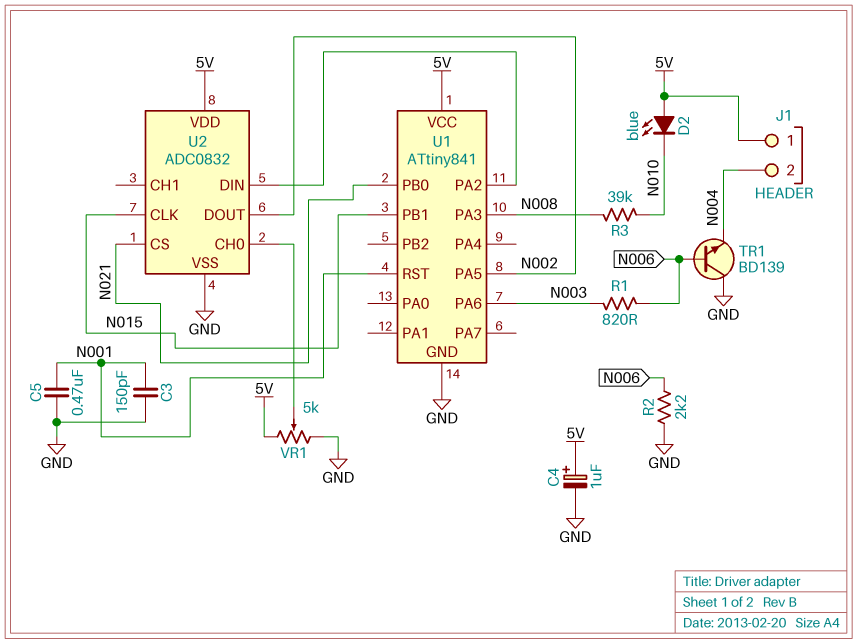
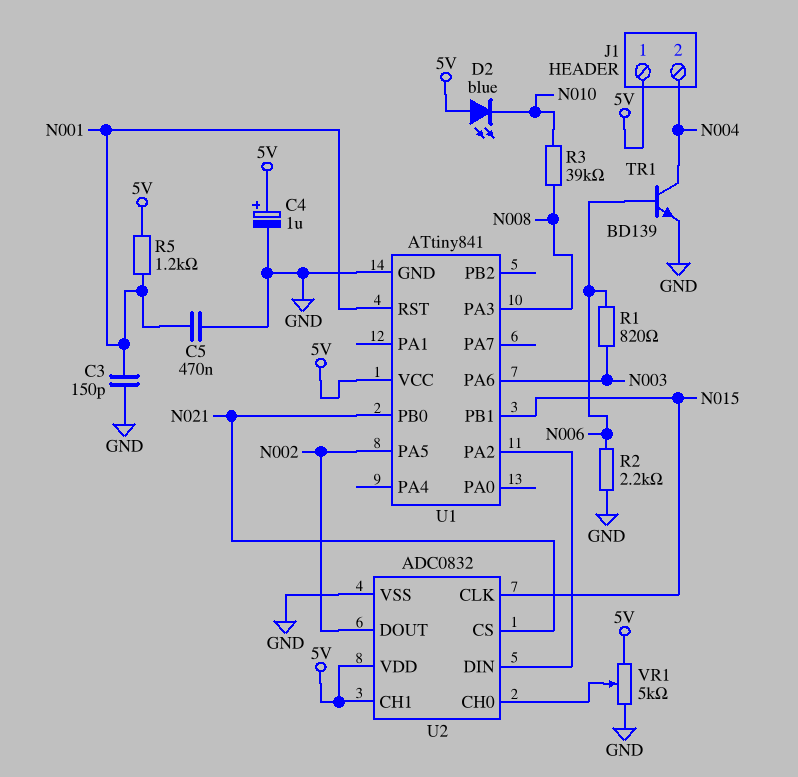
R5: none -> 1.2k (5V, N001)
TR1: NPN BD139 (B N006, C GND, E N004) -> NPN BD139 (B N006, C N004, E GND)
U2 pin CH1: none -> 5V

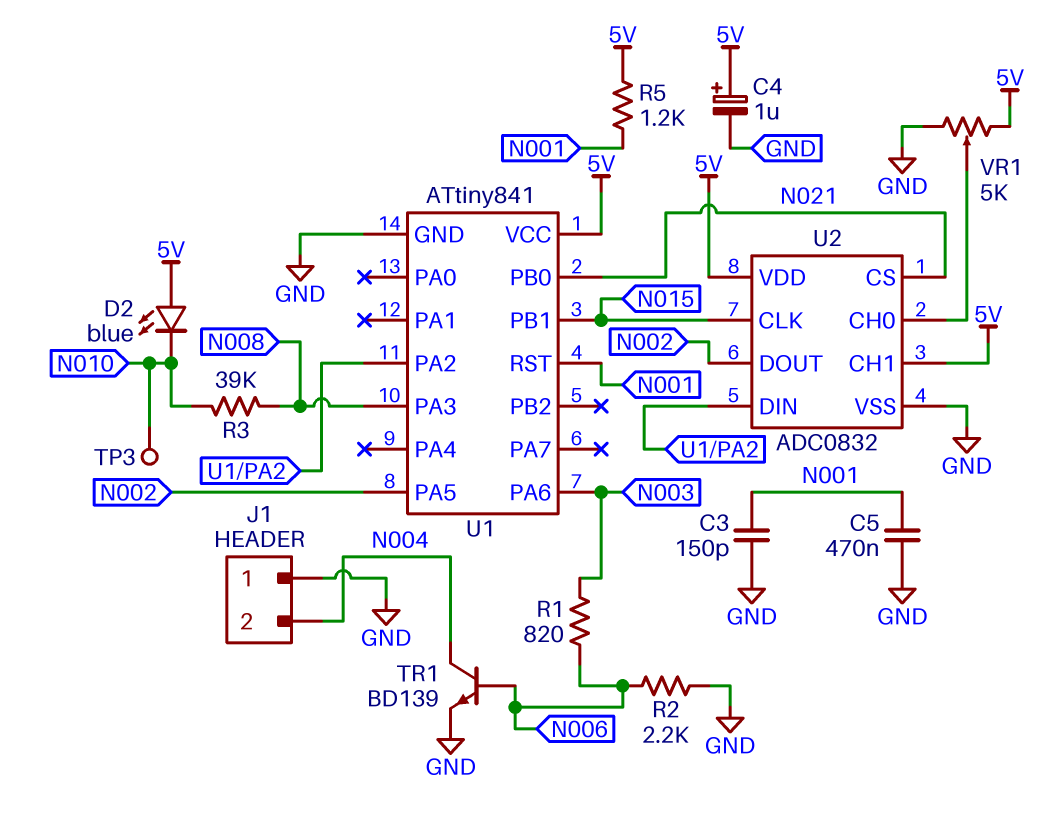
J1 pin 1: 5V -> GND
TP3: none -> test point (N010)

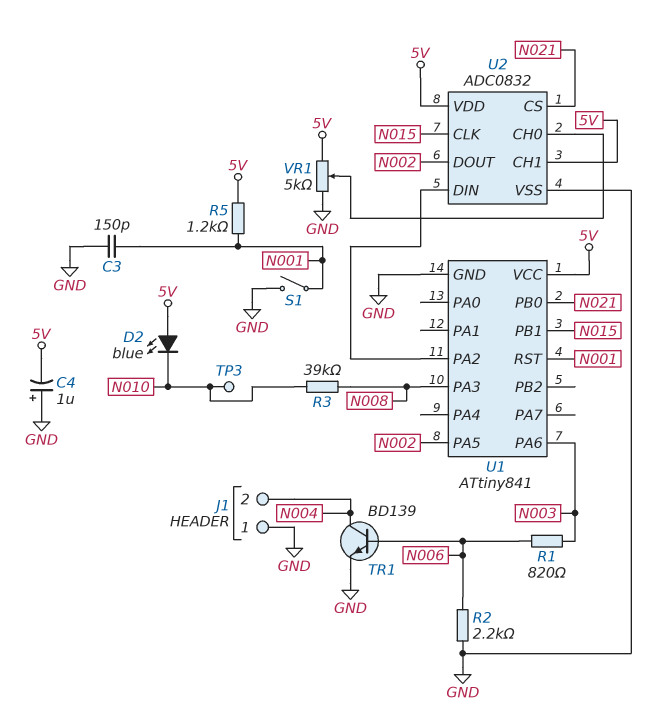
C4: 1uF (plus 5V, minus GND) -> 1uF (plus GND, minus 5V)
C5: 470nF (GND, N001) -> none
S1: none -> switch (GND, N001)

